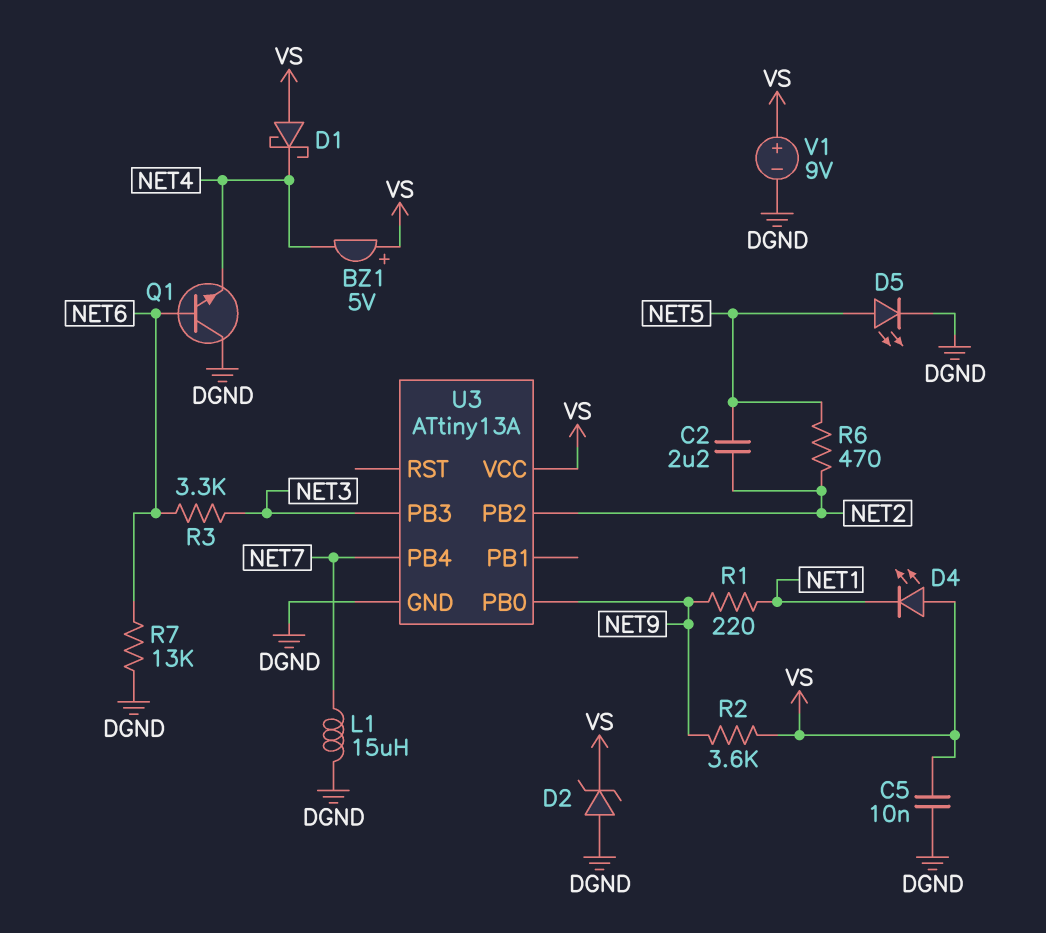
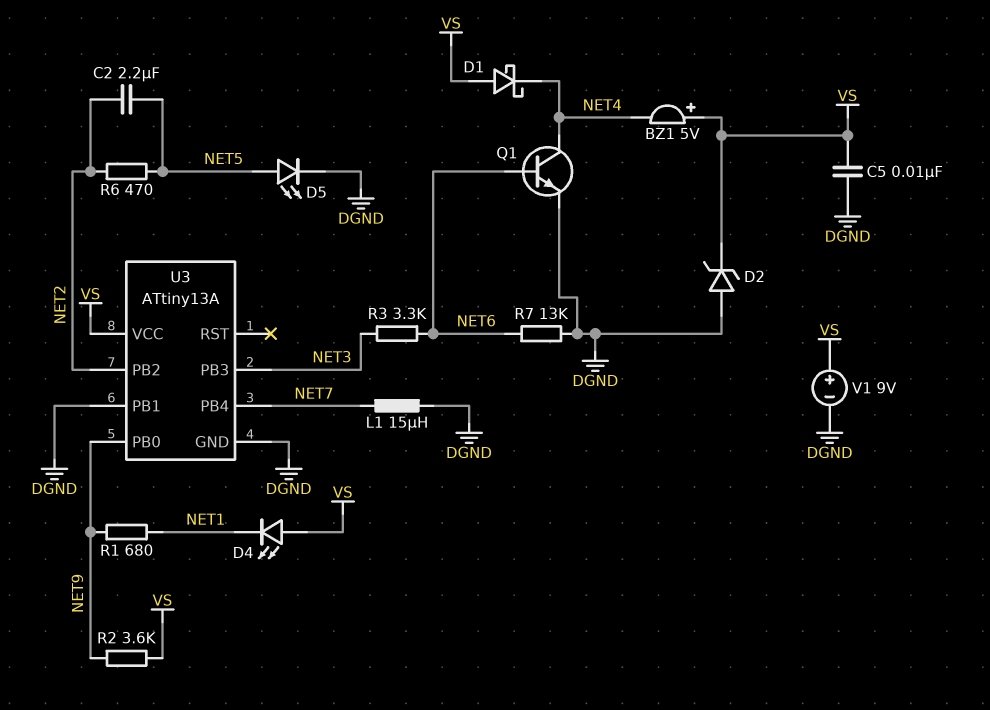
Q1: NPN (B NET6, C DGND, E NET4) -> NPN (B NET6, C NET4, E DGND)
R1: 220 (NET1, NET9) -> 680 (NET1, NET9)
U3 pin PB1: none -> DGND

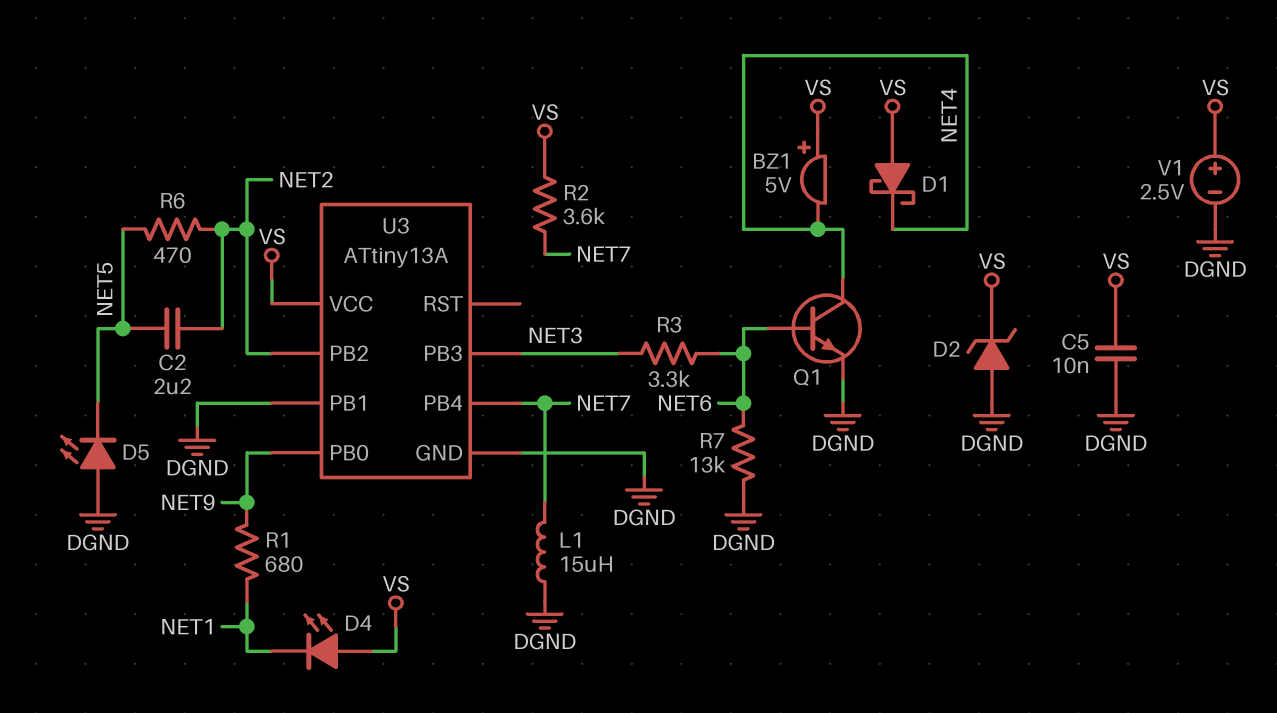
D5: LED (A NET5, K DGND) -> LED (A DGND, K NET5)
R2: 3.6k (NET9, VS) -> 3.6k (NET7, VS)
V1: 9V (plus VS, minus DGND) -> 2.5V (plus VS, minus DGND)

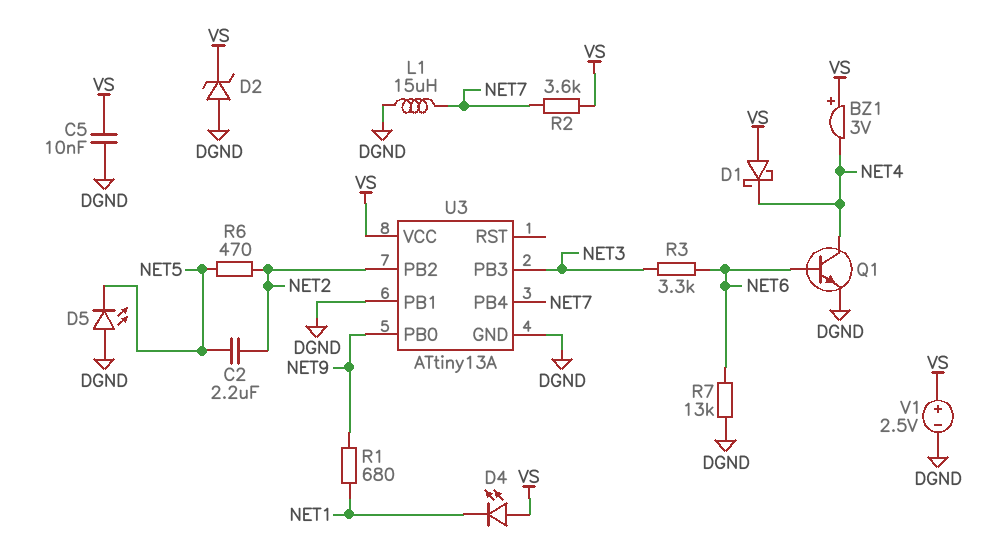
BZ1: buzzer 5V (plus VS, minus NET4) -> buzzer 3V (plus VS, minus NET4)

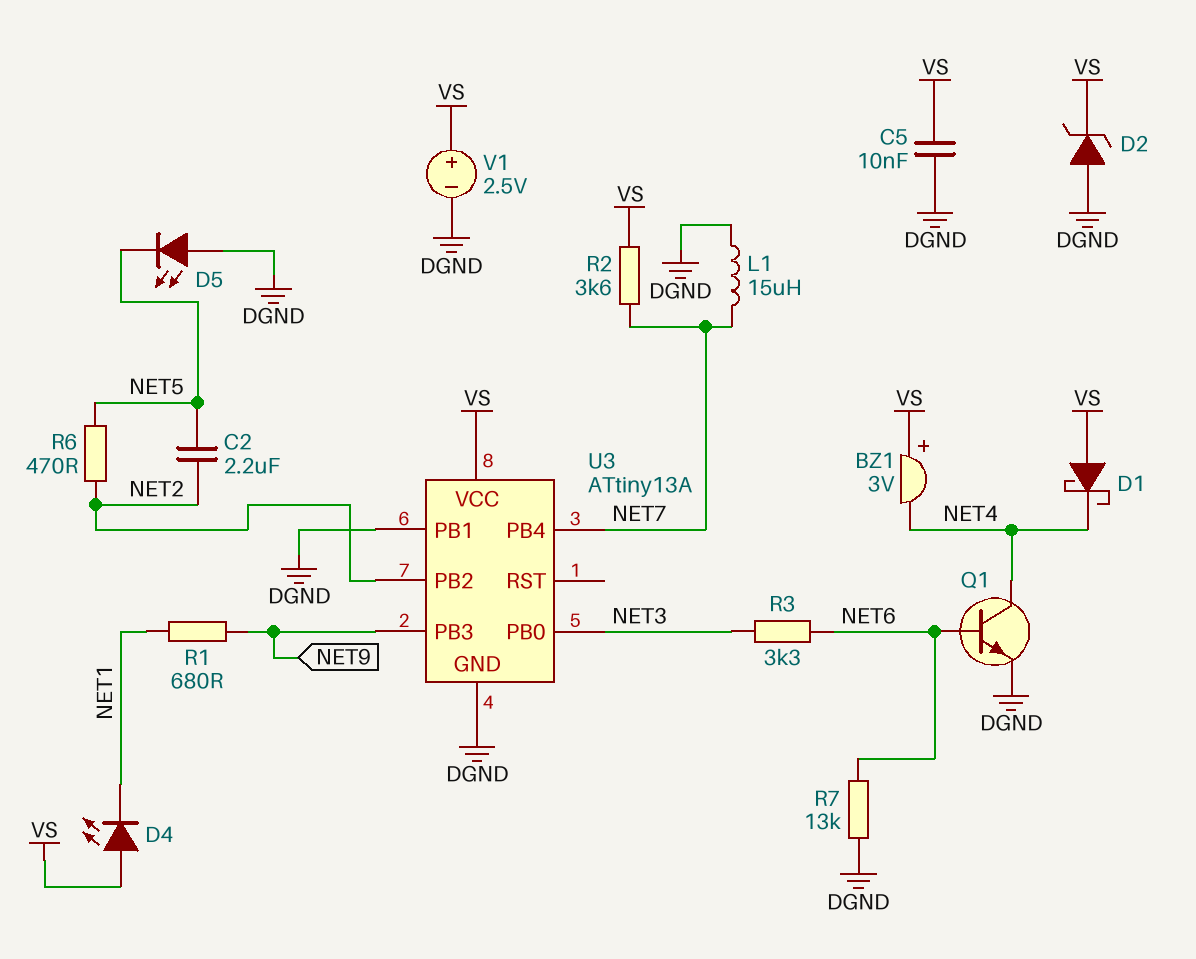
U3 pin PB0: NET9 -> NET3
U3 pin PB3: NET3 -> NET9

